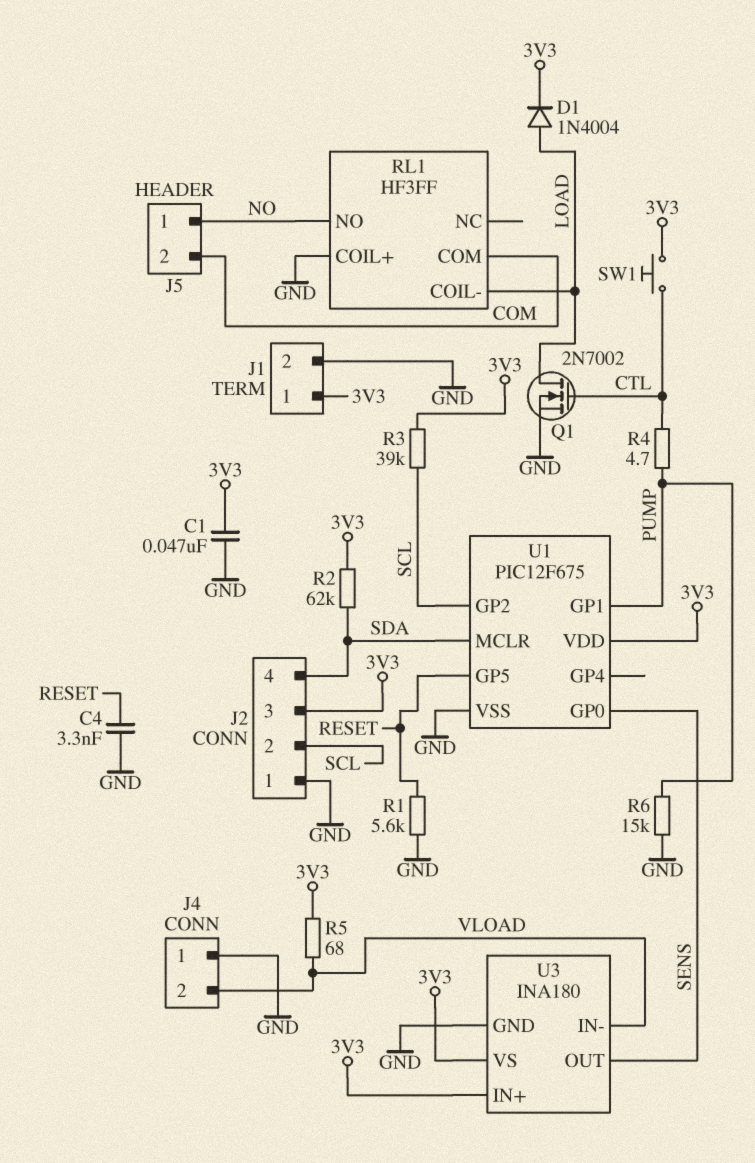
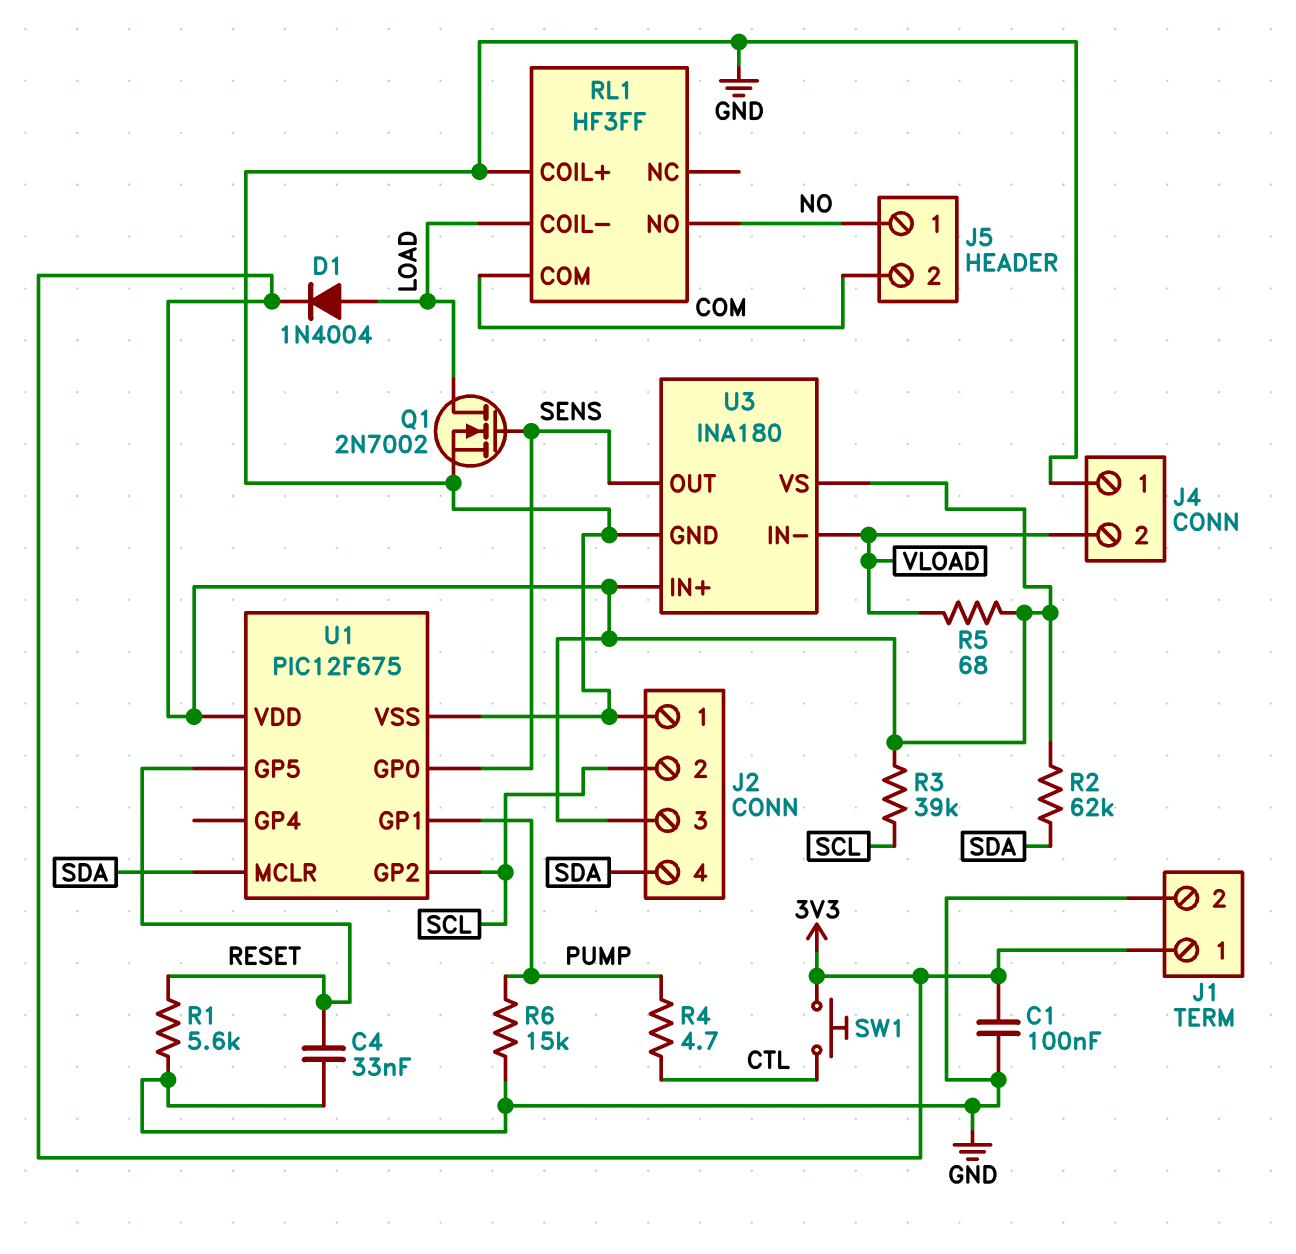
C1: 47nF (3V3, GND) -> 100nF (3V3, GND)
C4: 3.3nF (GND, RESET) -> 33nF (GND, RESET)
Q1: NMOS 2N7002 (G CTL, D LOAD, S GND) -> NMOS 2N7002 (G SENS, D LOAD, S GND)

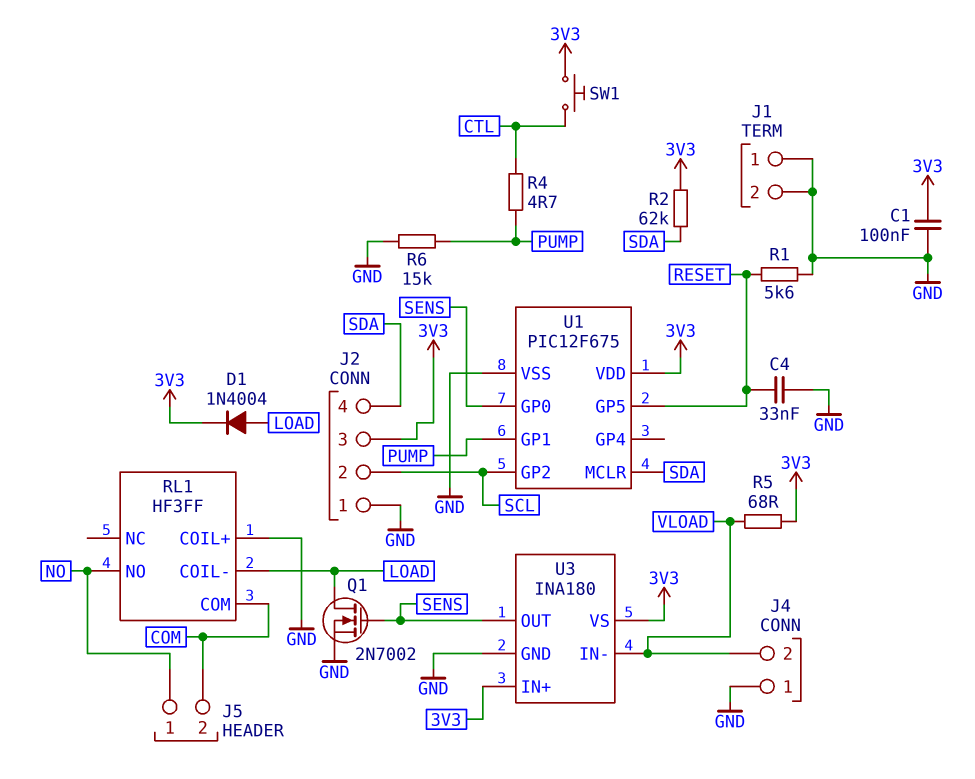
J1 pin 1: 3V3 -> GND
R3: 39k (3V3, SCL) -> none

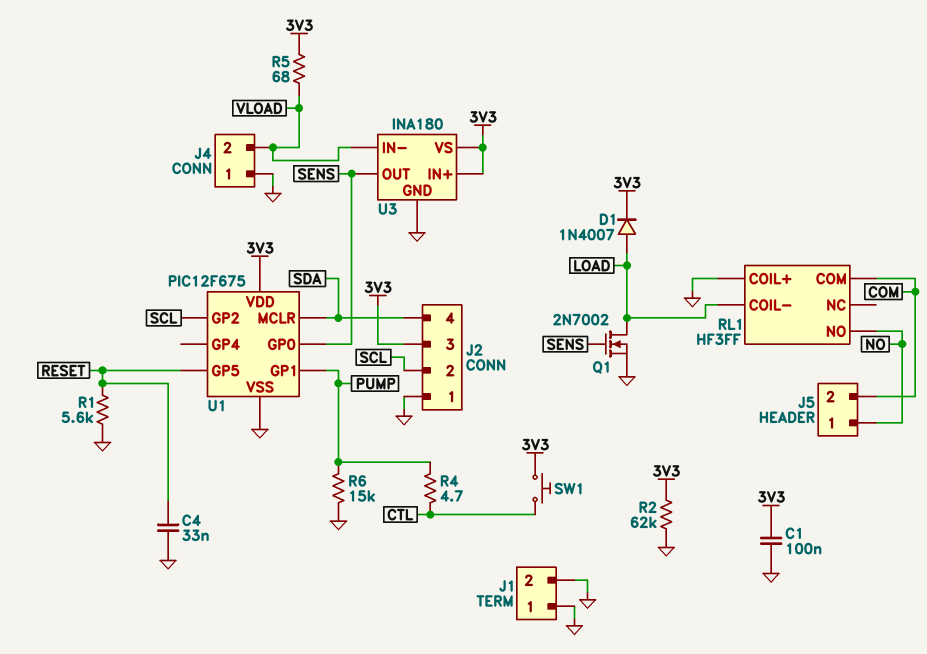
D1: diode 1N4004 (A LOAD, K 3V3) -> diode 1N4007 (A LOAD, K 3V3)
R2: 62k (3V3, SDA) -> 62k (3V3, GND)

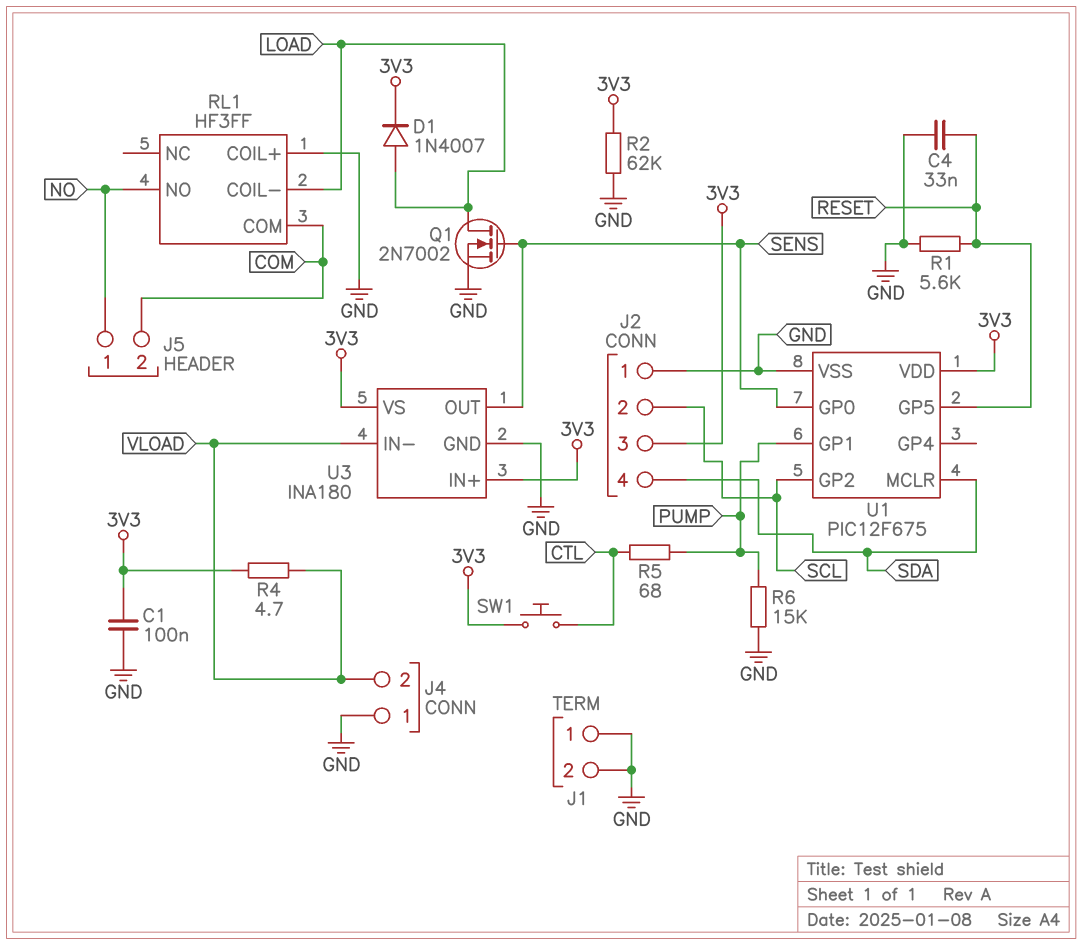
R4: 4.7 (CTL, PUMP) -> 4.7 (3V3, VLOAD)
R5: 68 (3V3, VLOAD) -> 68 (CTL, PUMP)

